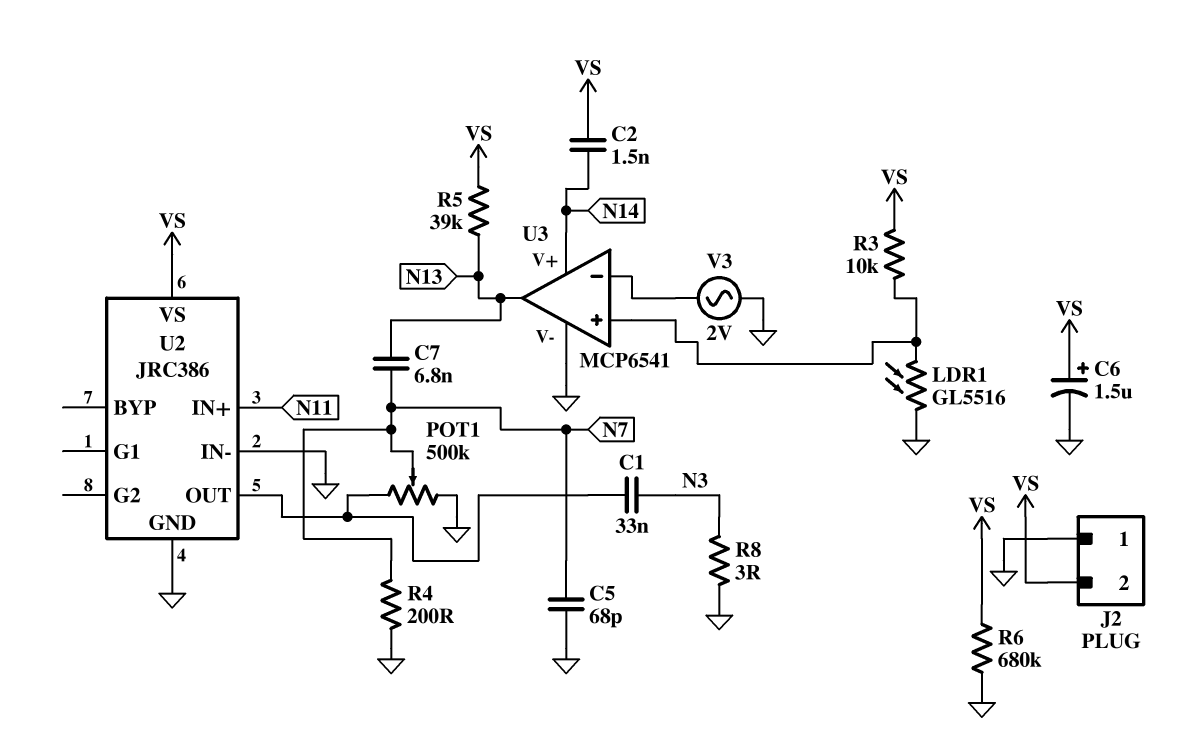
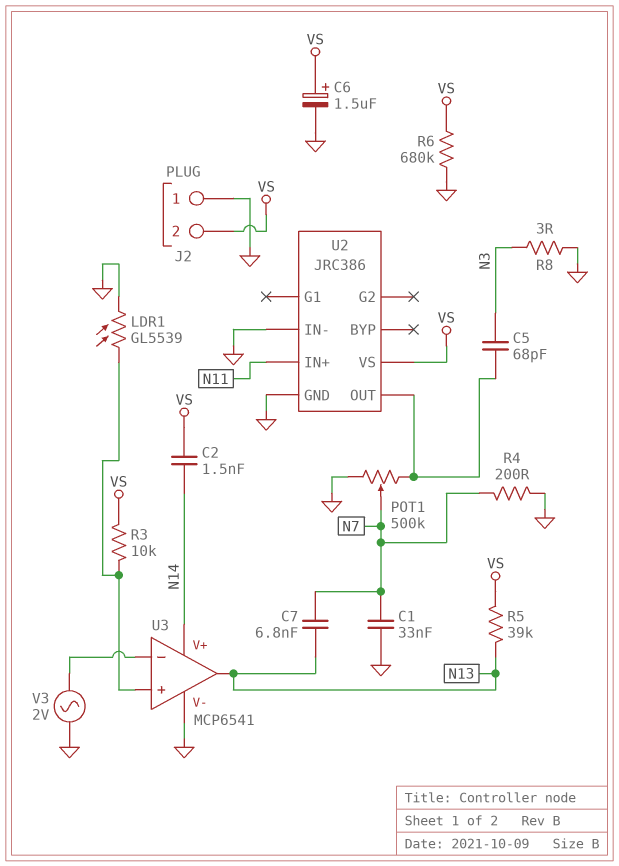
C1: 33nF (N3, U2/OUT) -> 33nF (GND, N7)
C5: 68pF (GND, N7) -> 68pF (N3, U2/OUT)
LDR1: GL5516 (GND, U3/in+) -> GL5539 (GND, U3/in+)

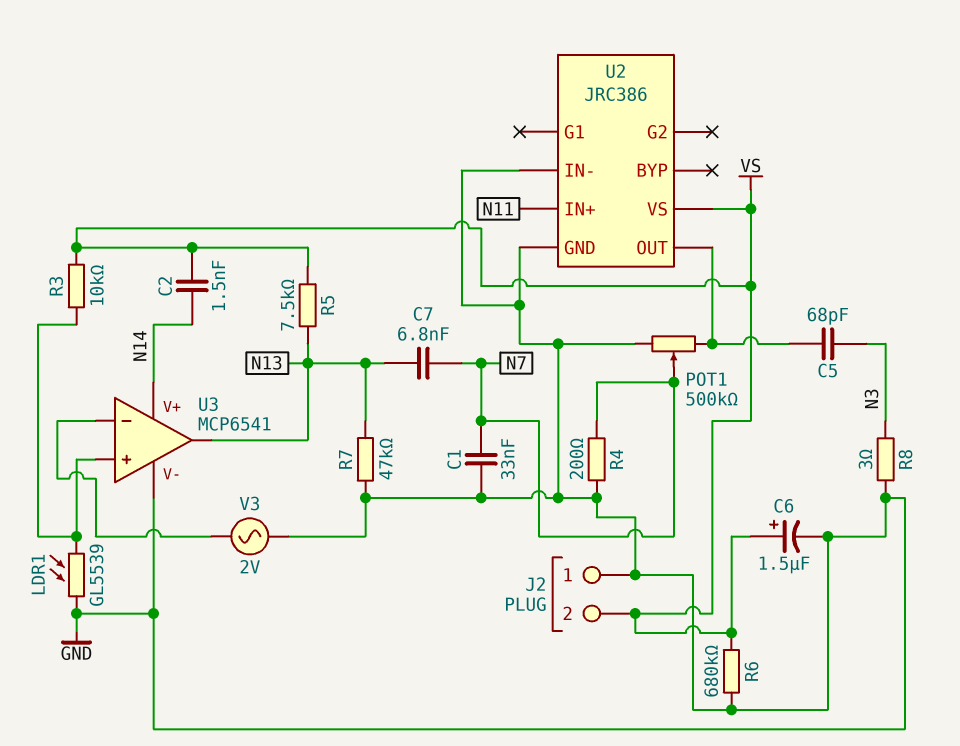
R5: 39k (N13, VS) -> 7.5k (N13, VS)
R7: none -> 47k (GND, N13)

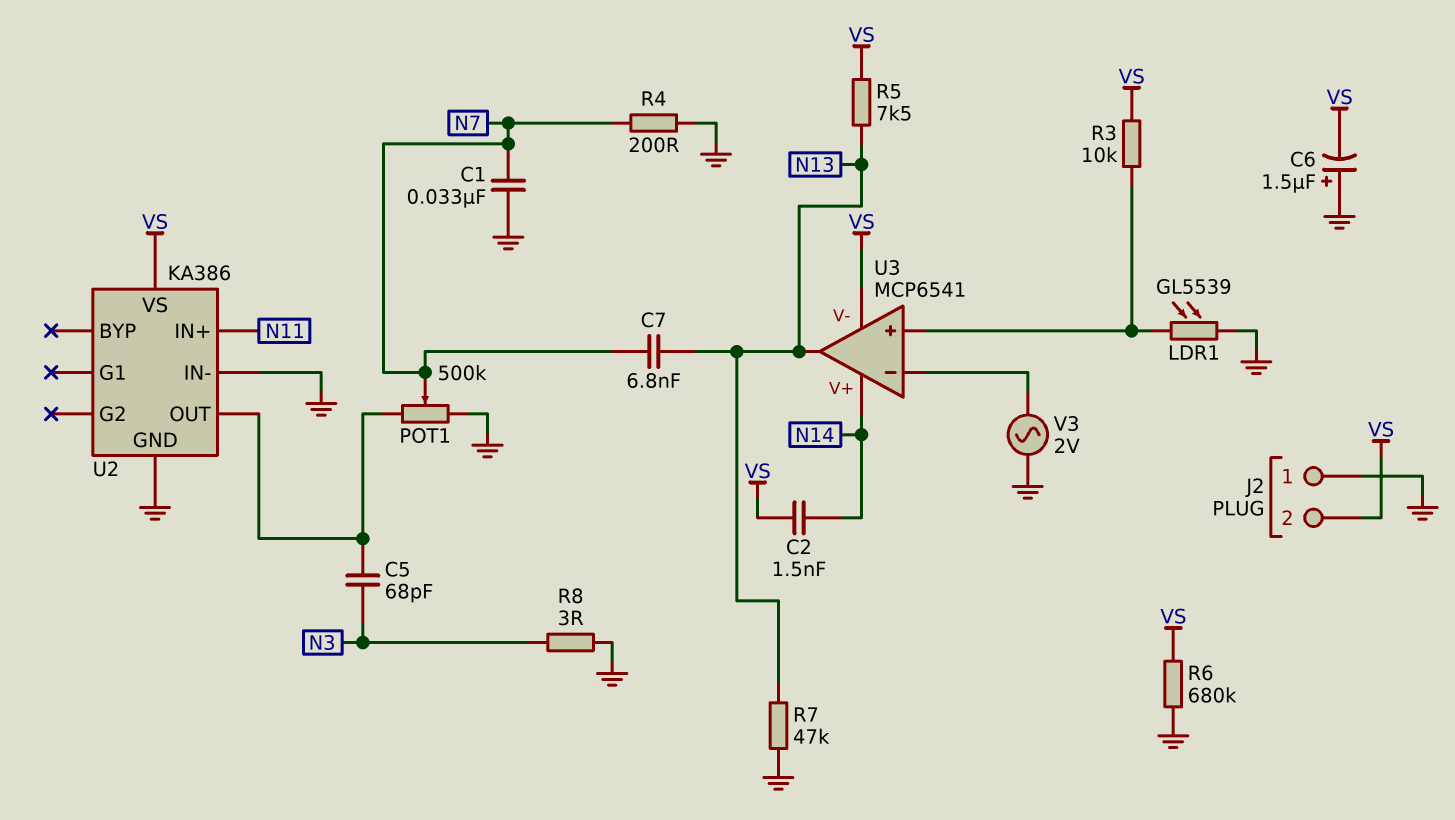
C6: 1.5uF (plus VS, minus GND) -> 1.5uF (plus GND, minus VS)
U2: JRC386 -> KA386
U3 pin V-: GND -> VS

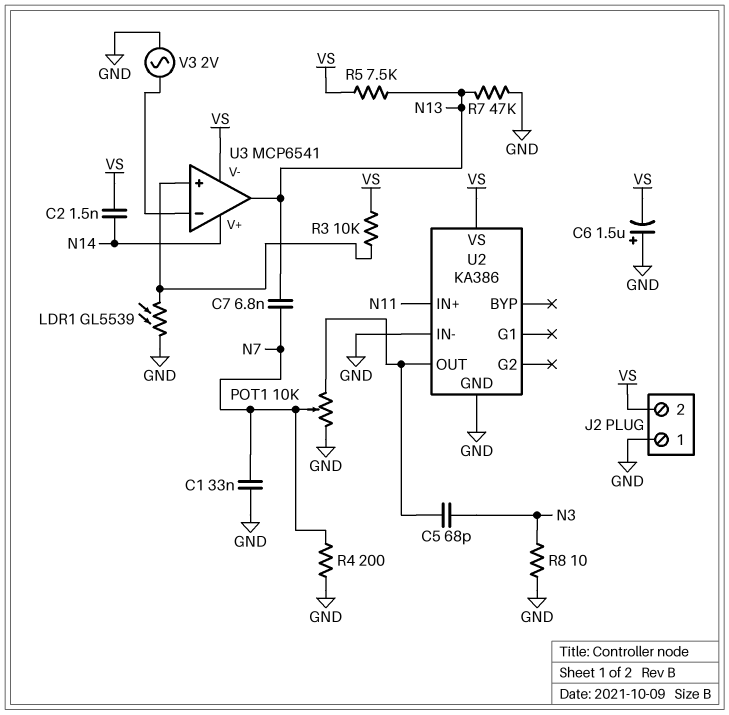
POT1: 500k (GND, U2/OUT, wiper N7) -> 10k (GND, U2/OUT, wiper N7)
R6: 680k (GND, VS) -> none
R8: 3 (GND, N3) -> 10 (GND, N3)

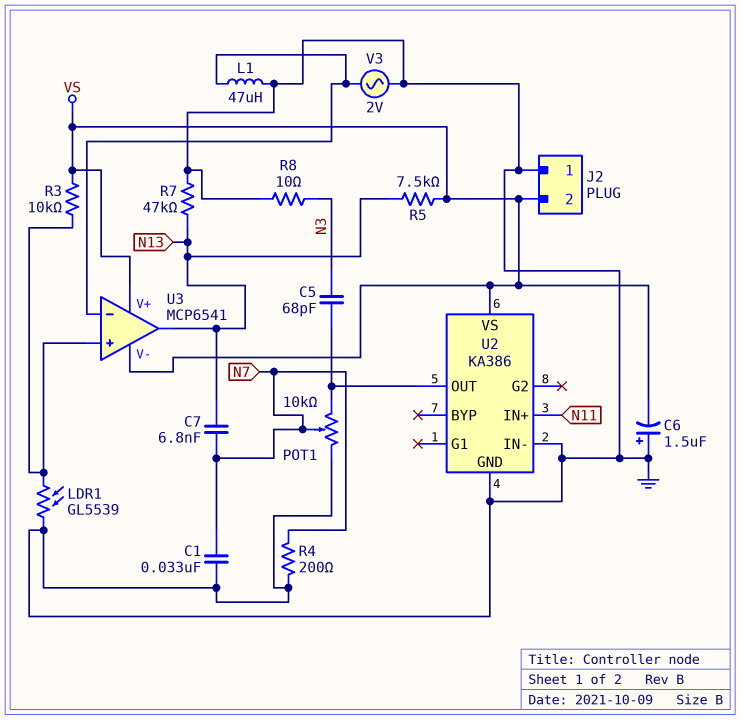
C2: 1.5nF (N14, VS) -> none
L1: none -> 47uH (GND, U3/in-)
U3 pin V+: N14 -> VS

